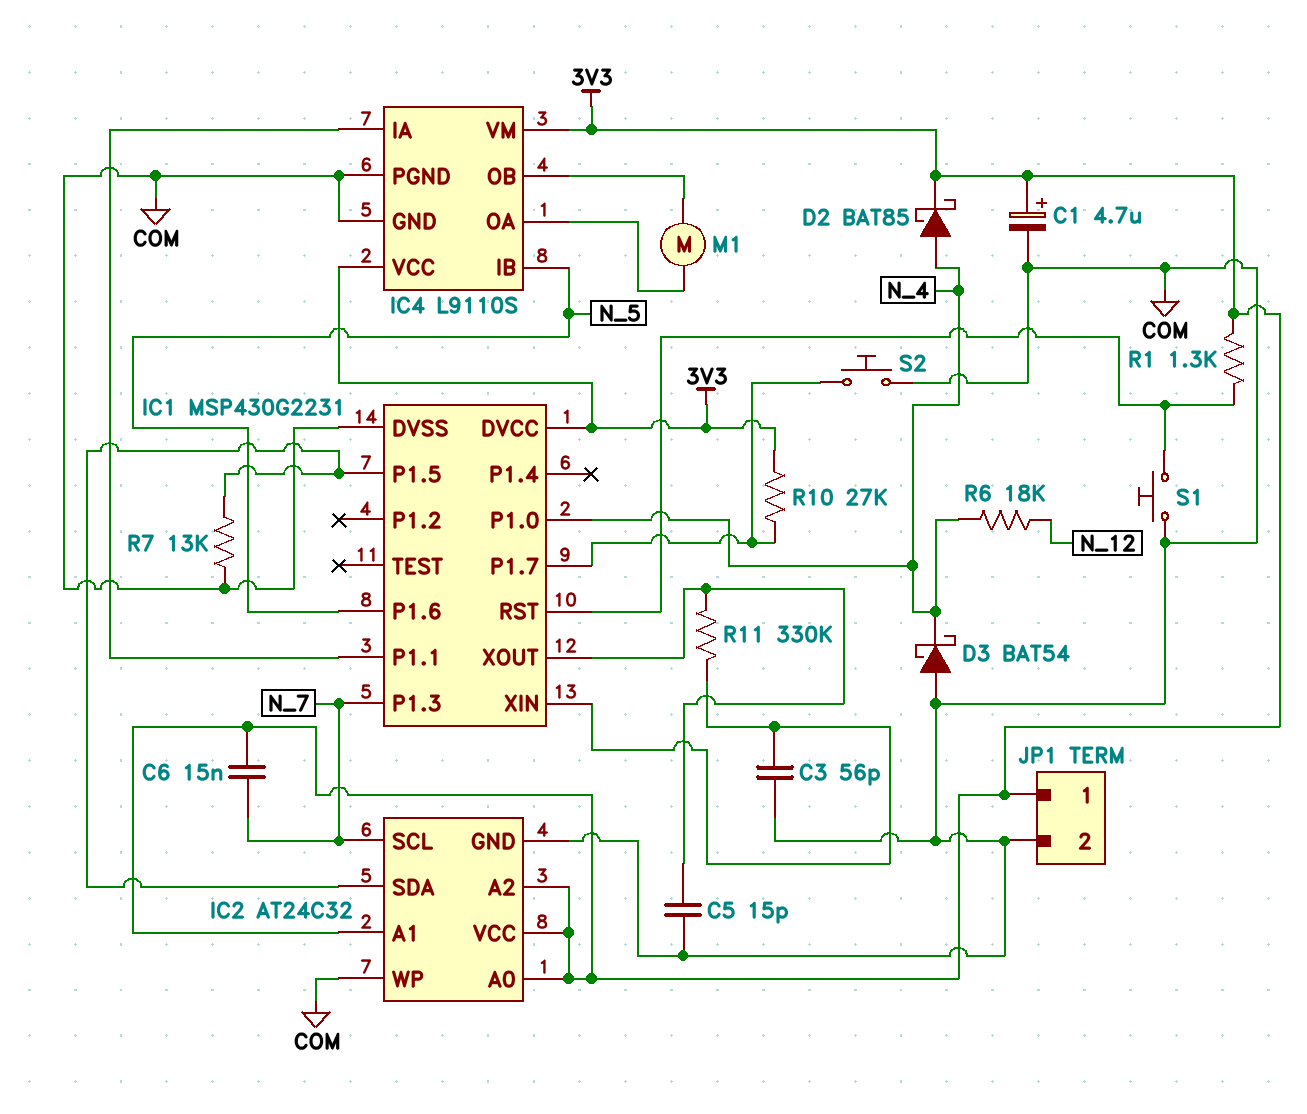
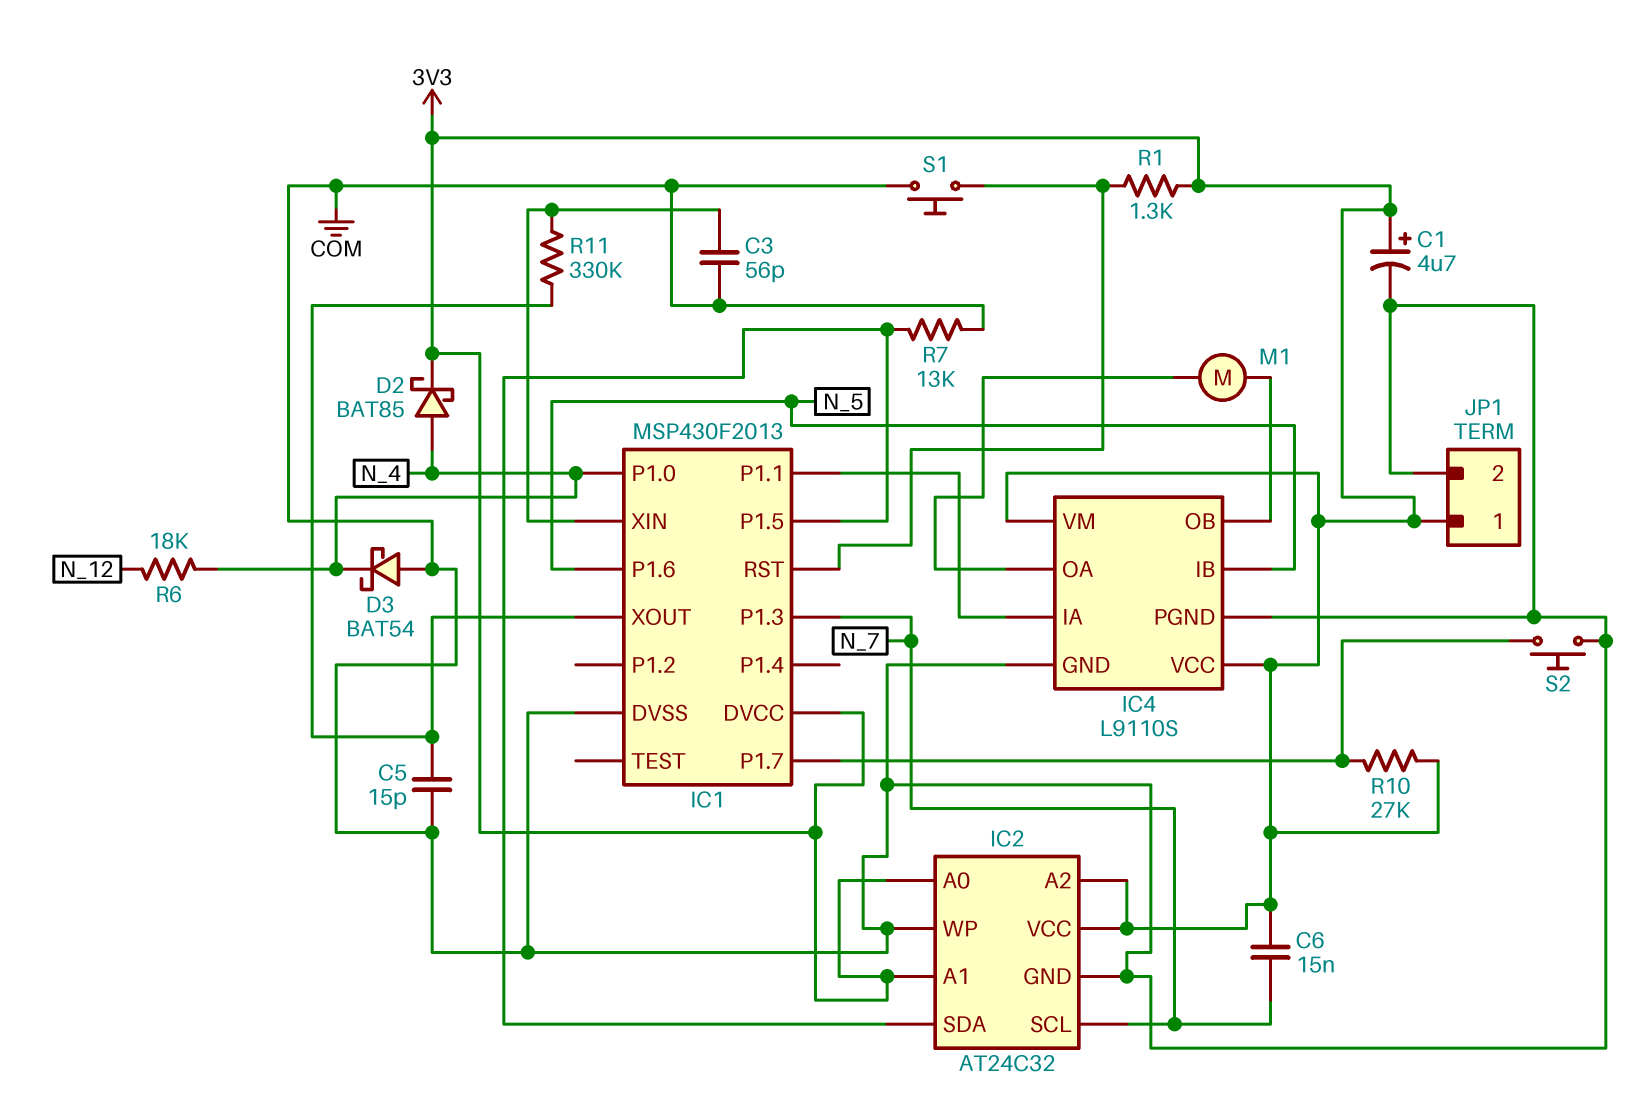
IC1: MSP430G2231 -> MSP430F2013

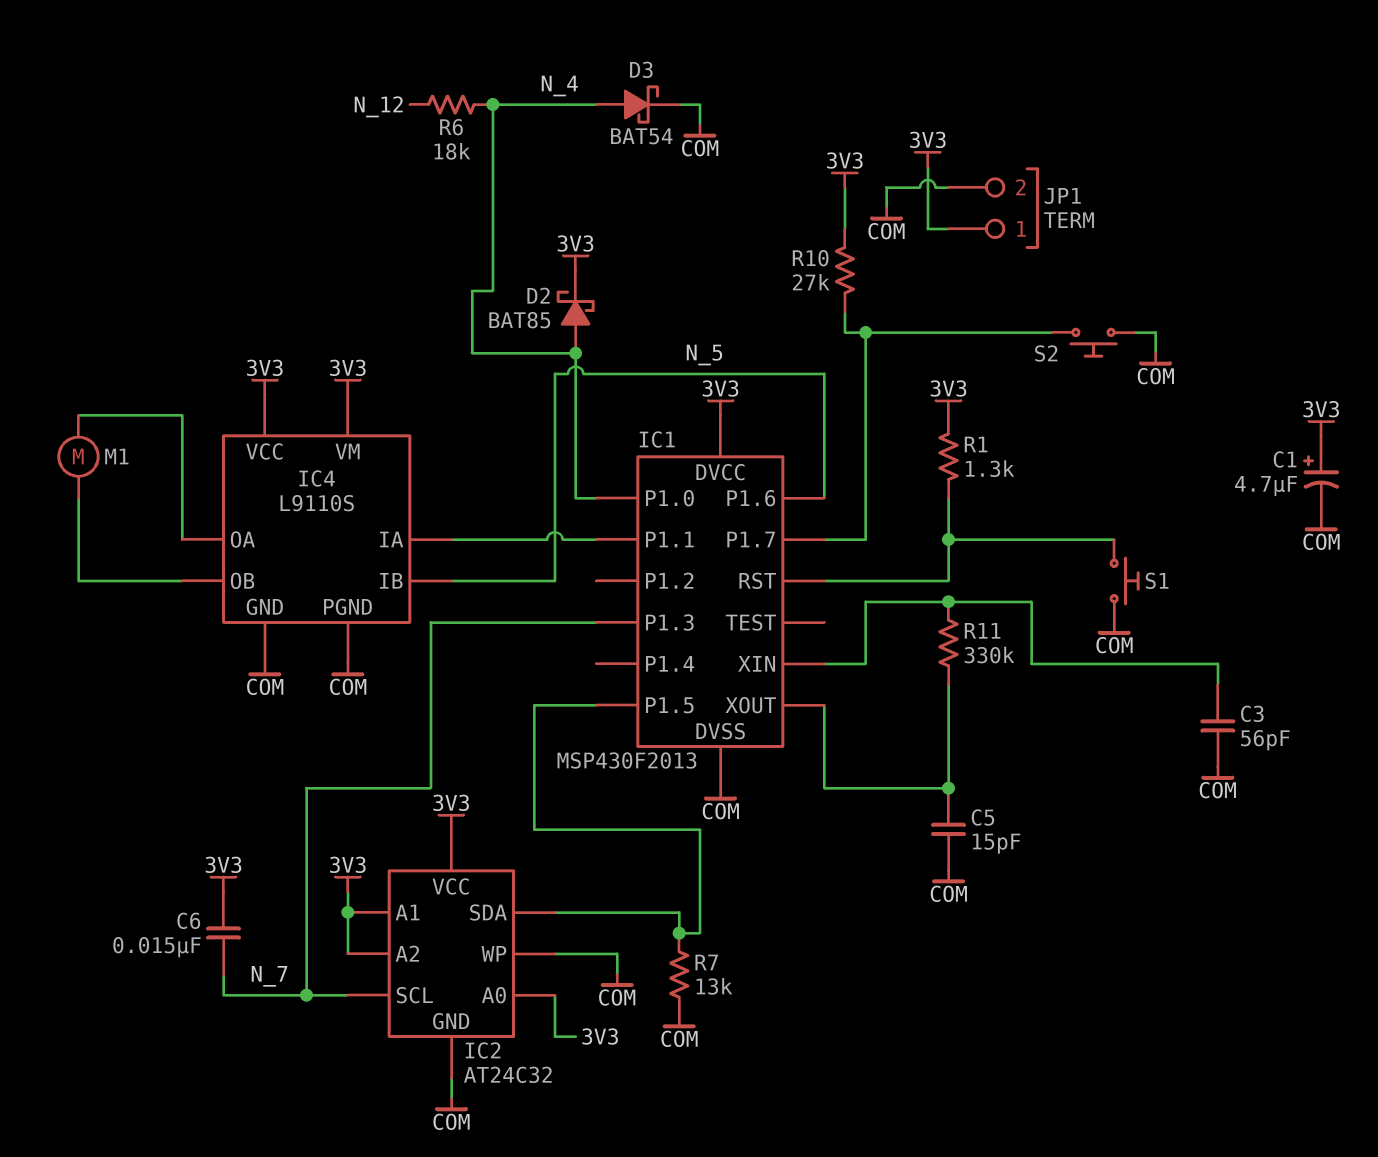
D3: schottky BAT54 (A COM, K N_4) -> schottky BAT54 (A N_4, K COM)

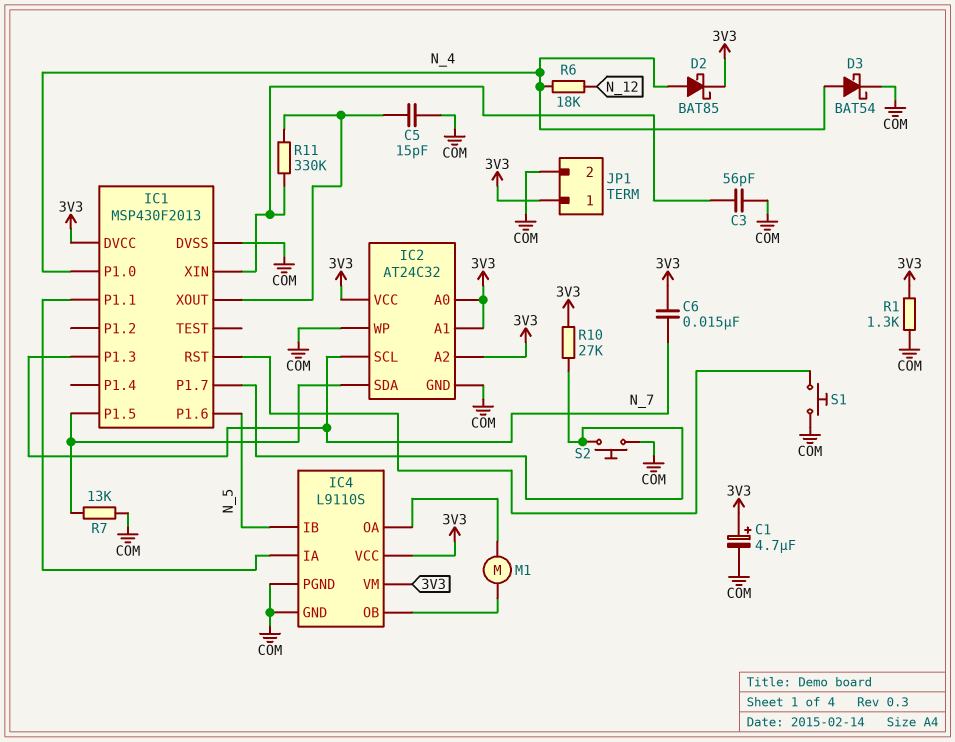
R1: 1.3k (3V3, IC1/RST) -> 1.3k (3V3, COM)

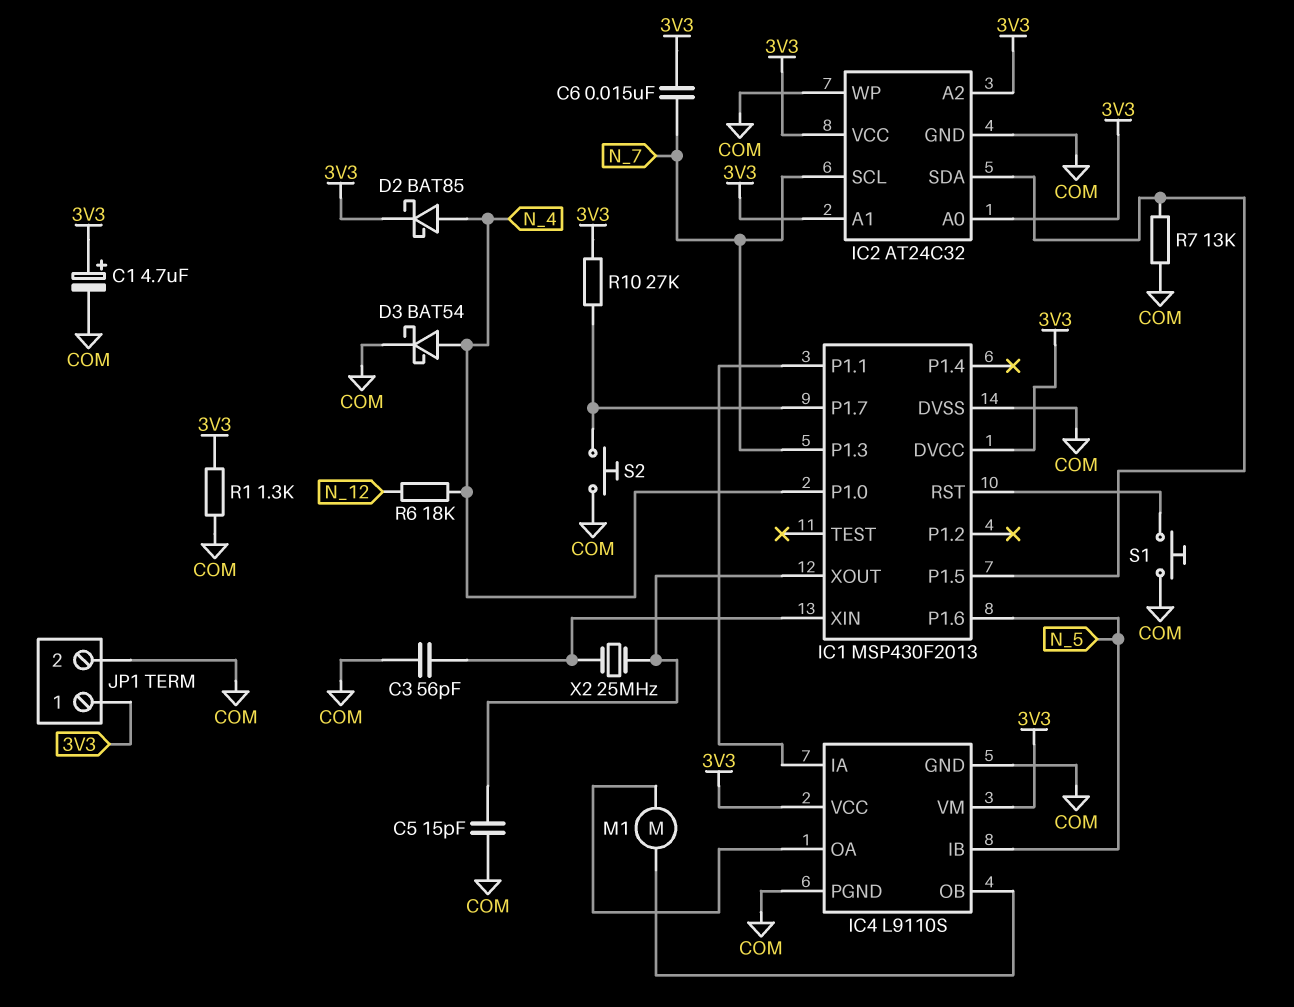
R11: 330k (IC1/XIN, IC1/XOUT) -> none
X2: none -> 25MHz (IC1/XIN, IC1/XOUT)

